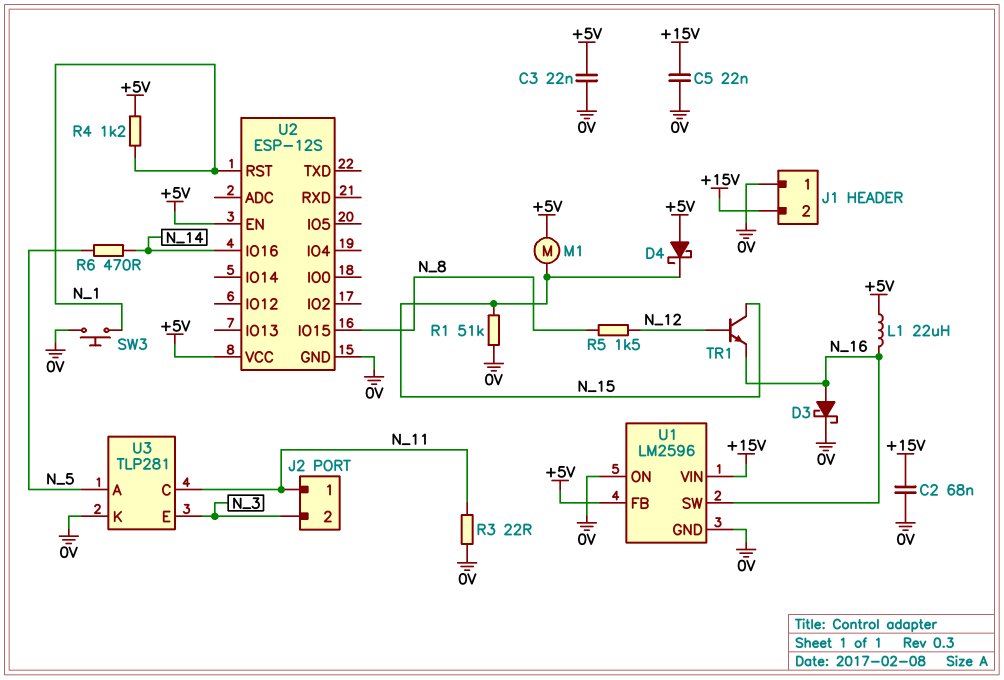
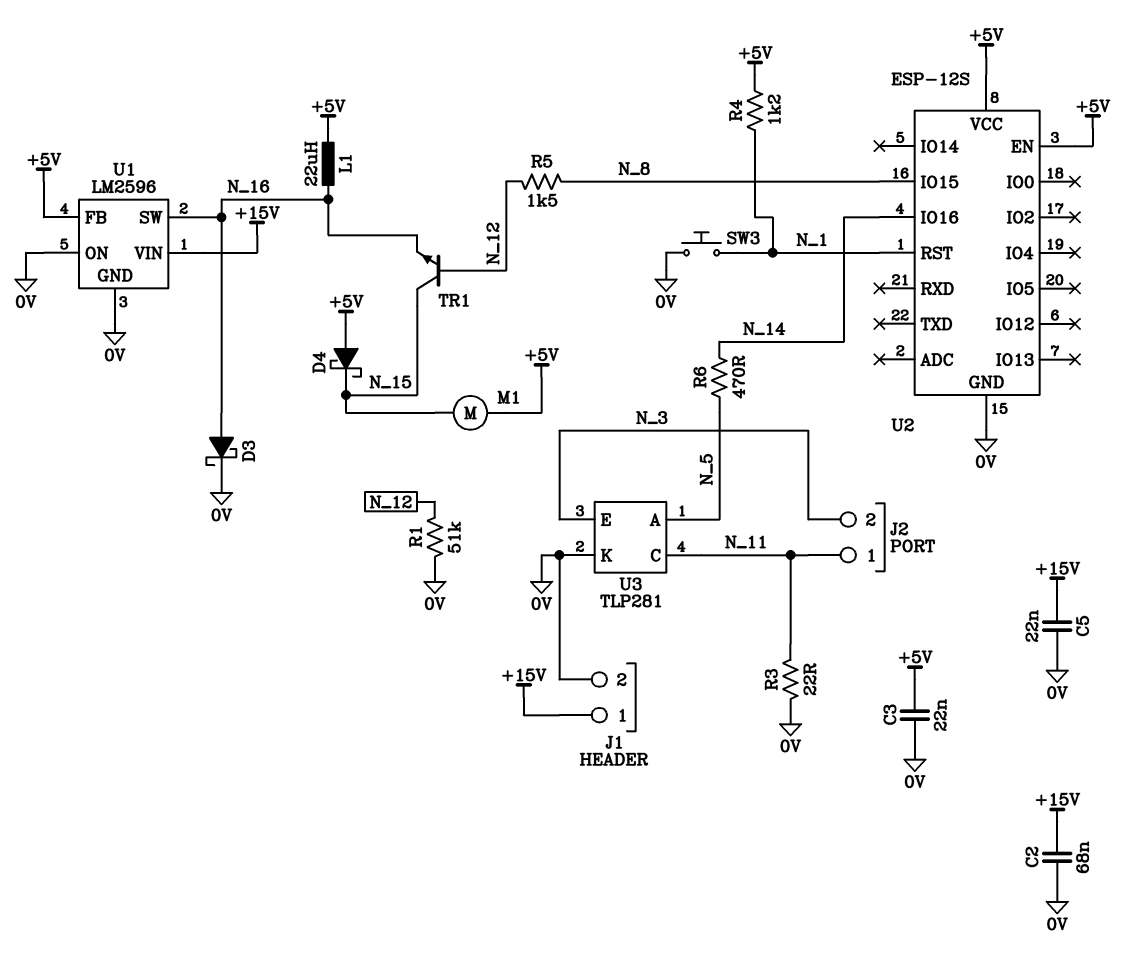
J1 pin 1: 0V -> +15V
J1 pin 2: +15V -> 0V
R1: 51k (0V, N_15) -> 51k (0V, N_12)

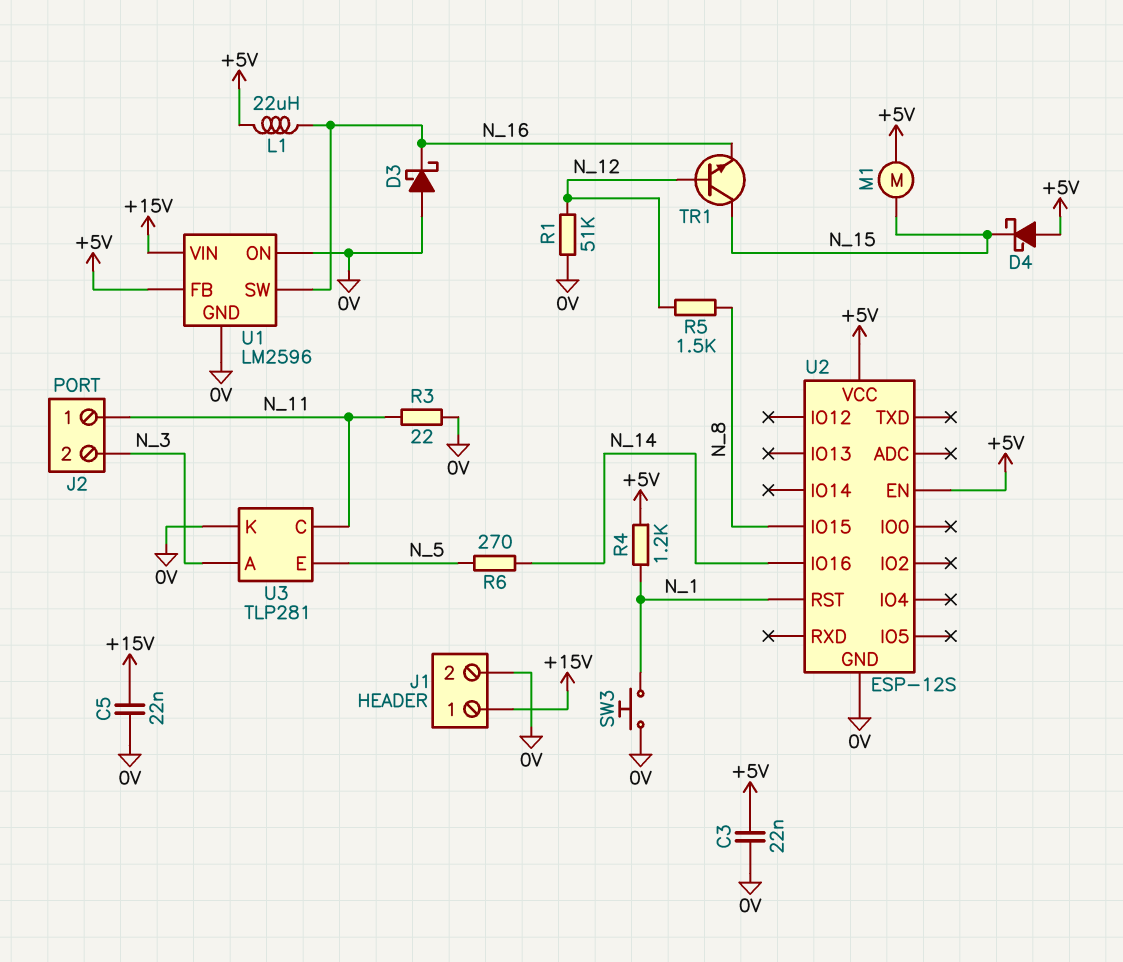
C2: 68nF (+15V, 0V) -> none
D3: schottky (A N_16, K 0V) -> schottky (A 0V, K N_16)
R6: 470 (N_5, N_14) -> 270 (N_5, N_14)
U3 pin A: N_5 -> N_3
U3 pin E: N_3 -> N_5

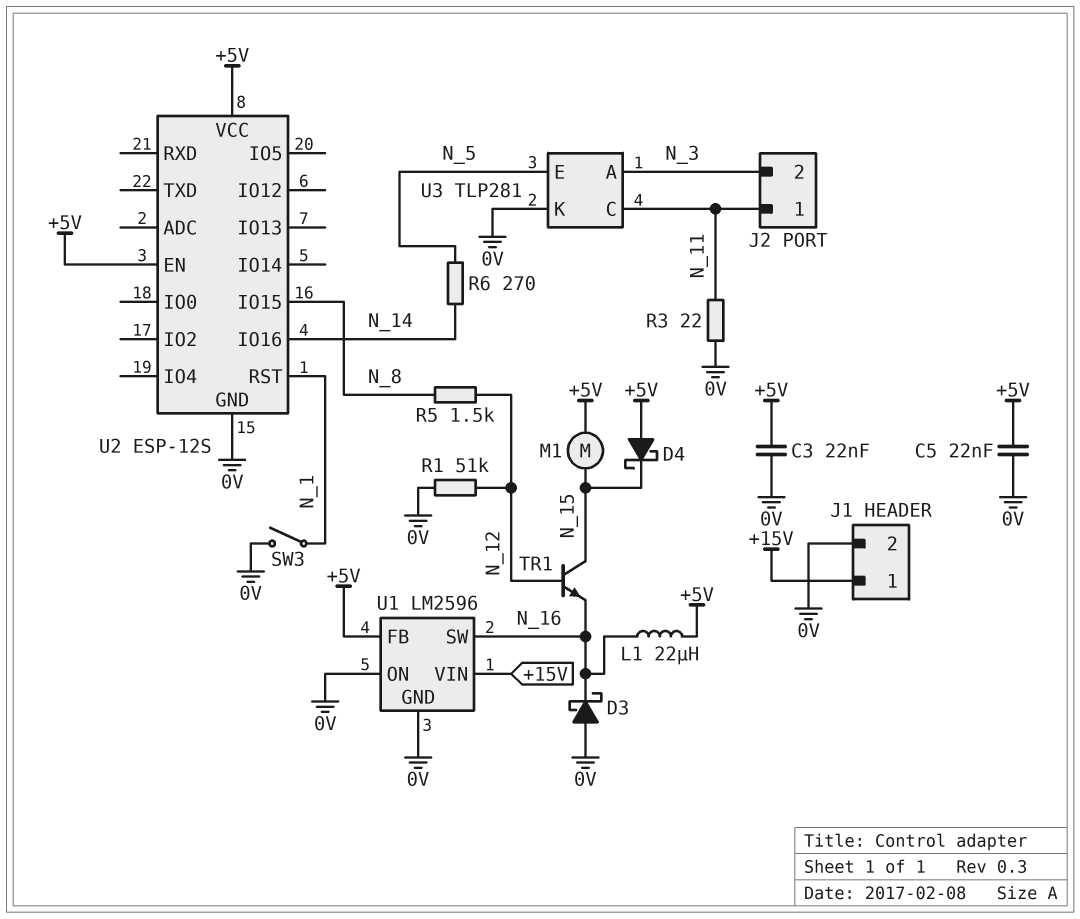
C5: 22nF (+15V, 0V) -> 22nF (+5V, 0V)
R4: 1.2k (+5V, N_1) -> none
SW3: button (0V, N_1) -> switch (0V, N_1)

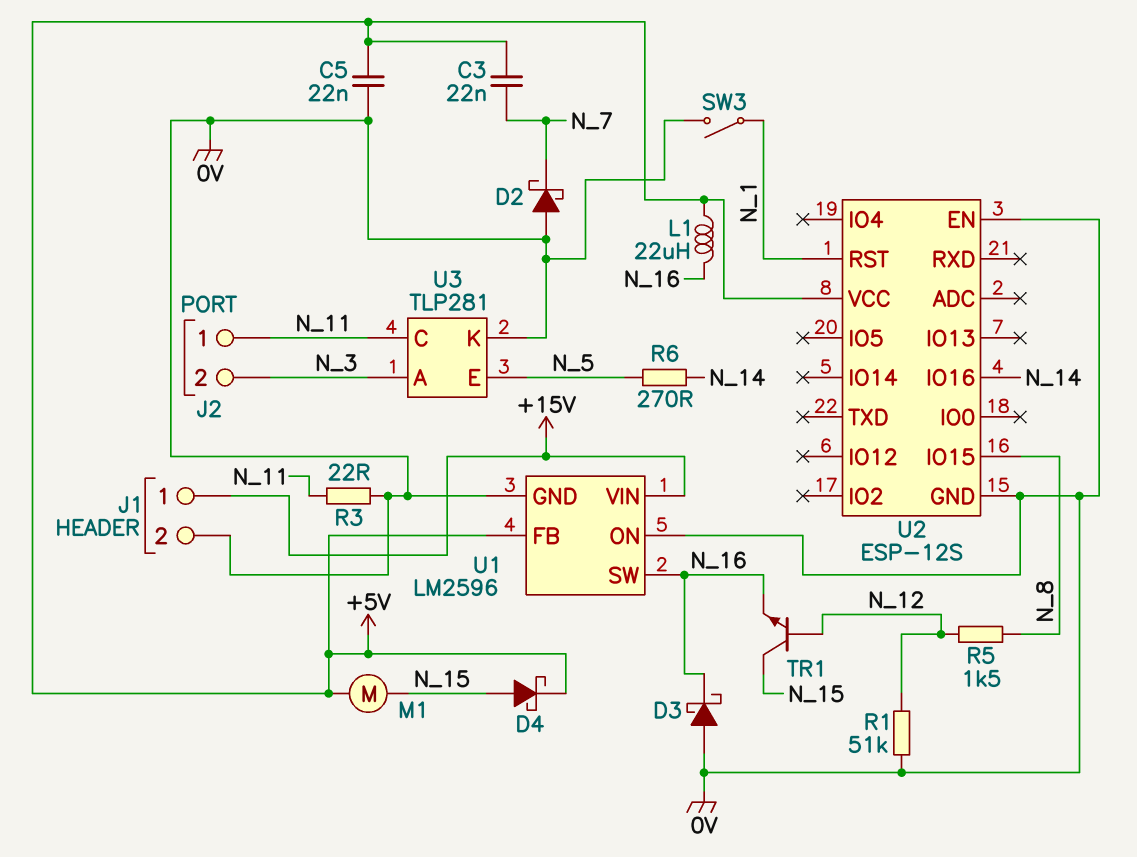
C3: 22nF (+5V, 0V) -> 22nF (+5V, N_7)
D2: none -> schottky (A 0V, K N_7)
D4: schottky (A +5V, K N_15) -> schottky (A N_15, K +5V)
U2 pin EN: +5V -> 0V

